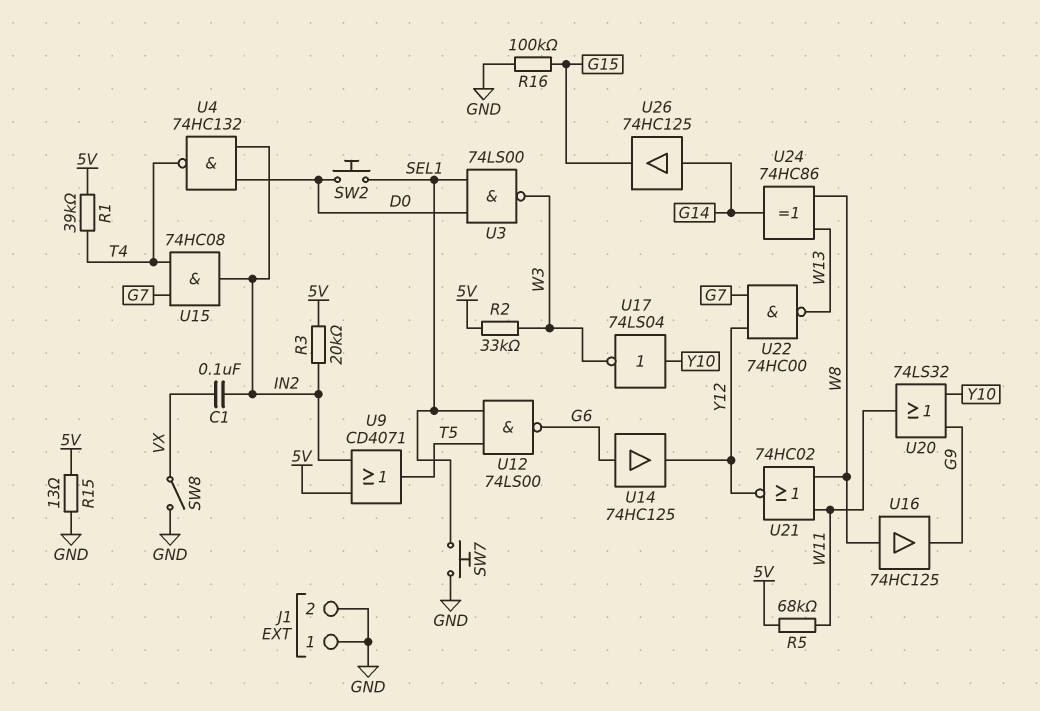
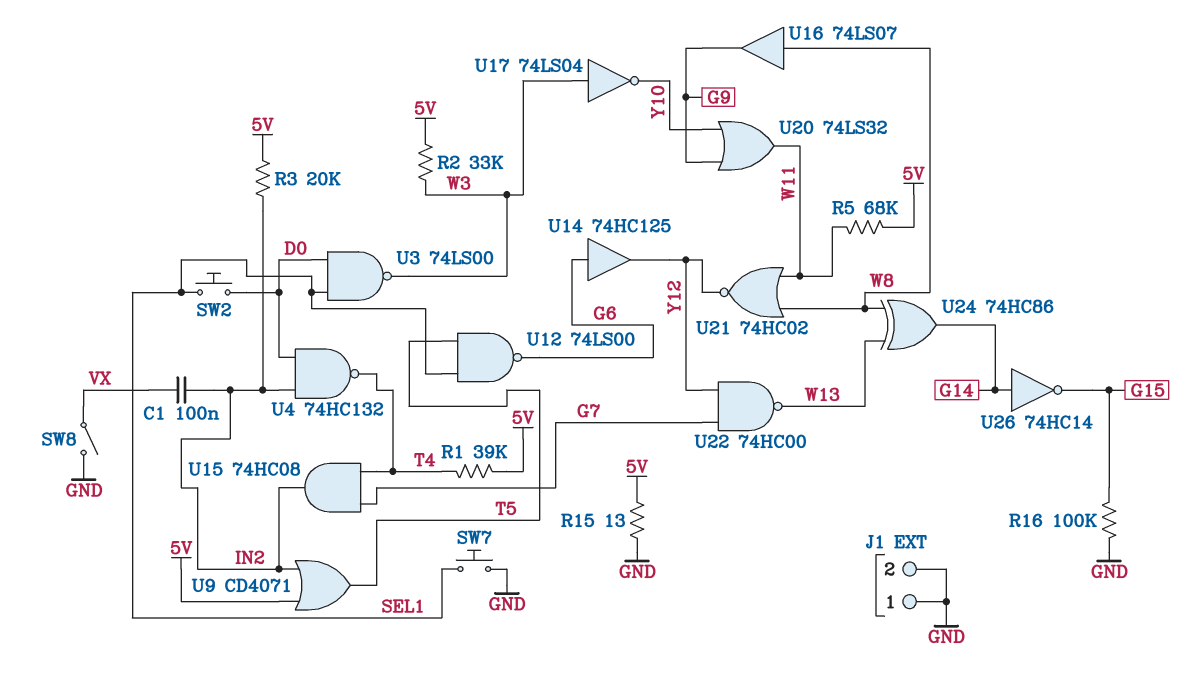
U16: buffer 74HC125 (in W8, out G9) -> buffer 74LS07 (in W8, out G9)
U17: NOT 74LS04 (in Y10, out W3) -> NOT 74LS04 (in W3, out Y10)
U26: buffer 74HC125 (in G14, out G15) -> NOT 74HC14 (in G14, out G15)

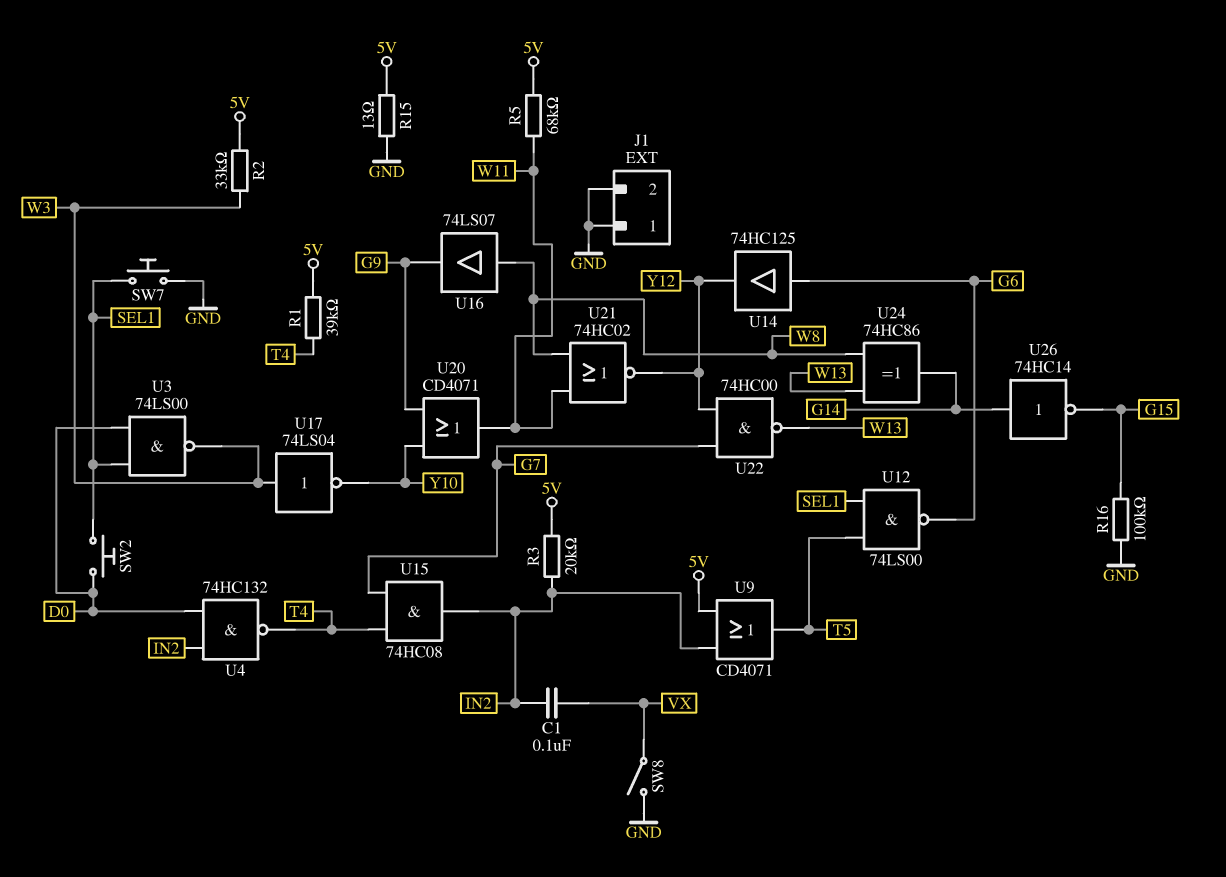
U20: OR 74LS32 (in G9, in Y10, out W11) -> OR CD4071 (in G9, in Y10, out W11)

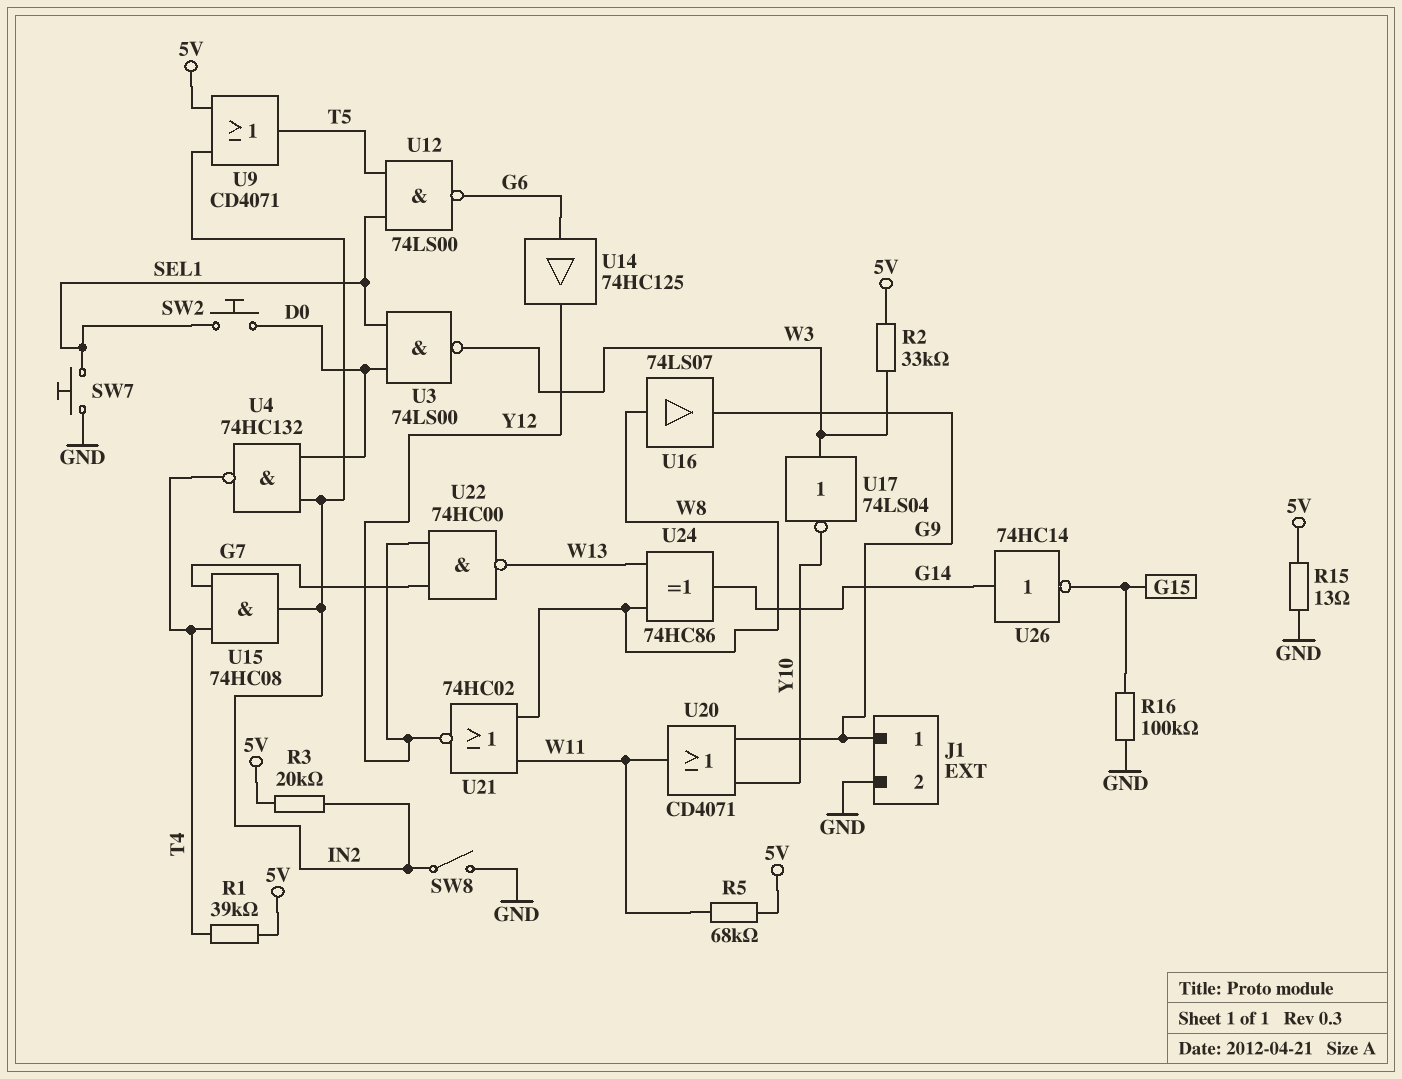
C1: 100nF (IN2, VX) -> none
J1 pin 1: GND -> G9
SW8: switch (GND, VX) -> switch (GND, IN2)

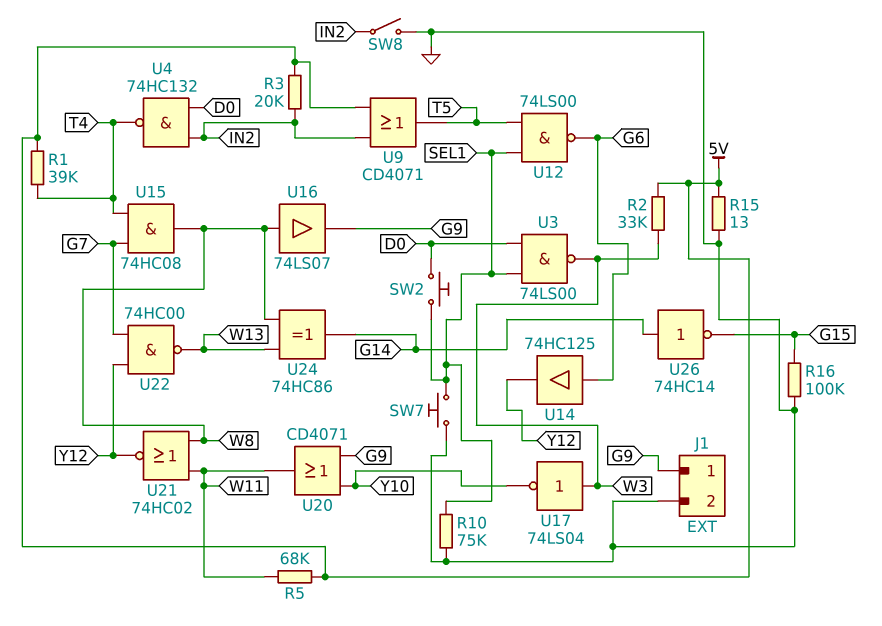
R10: none -> 75k (GND, SEL1)
U15: AND 74HC08 (in G7, in T4, out IN2) -> AND 74HC08 (in G7, in T4, out W8)

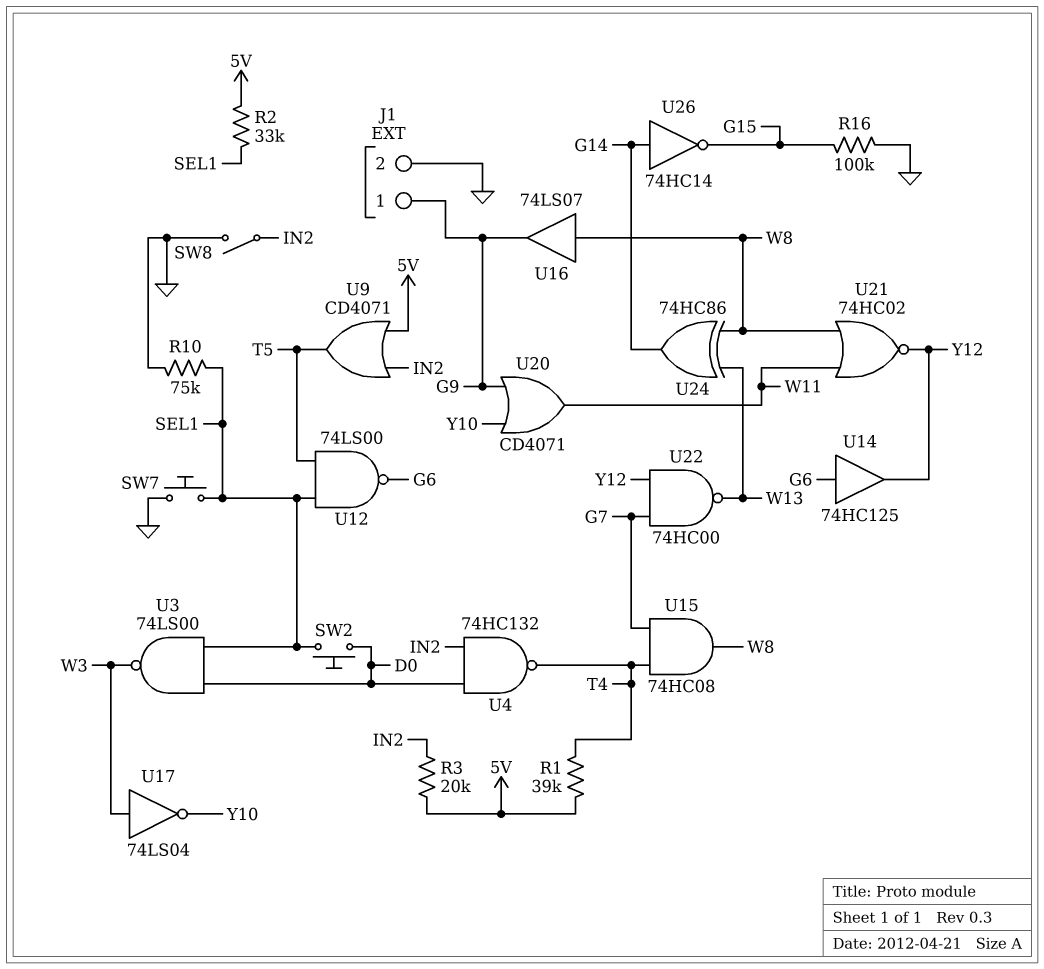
R2: 33k (5V, W3) -> 33k (5V, SEL1)
R5: 68k (5V, W11) -> none
R15: 13 (5V, GND) -> none

